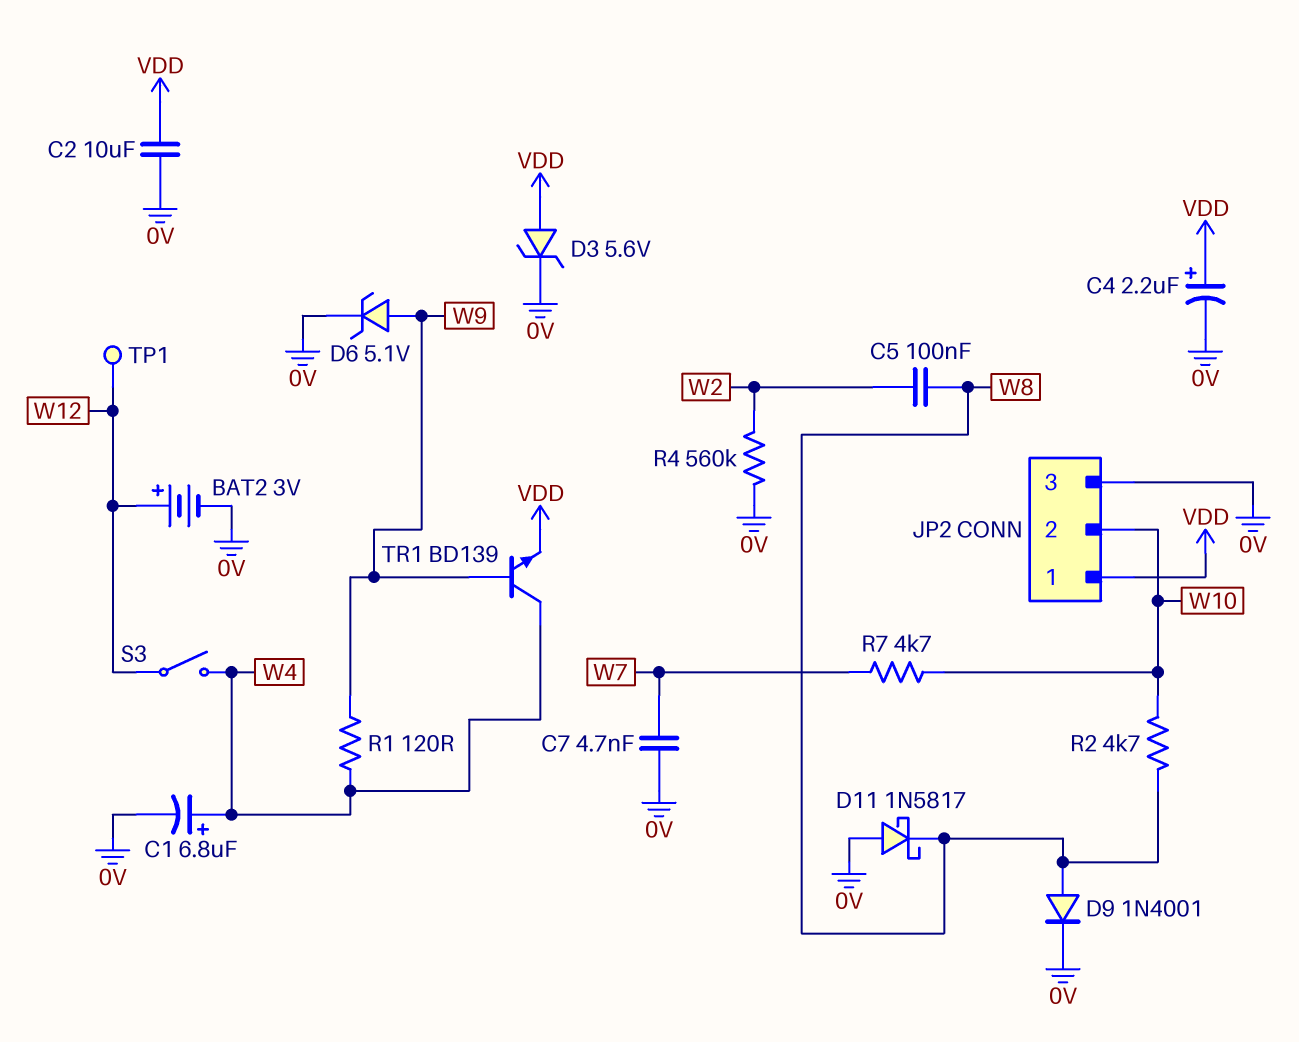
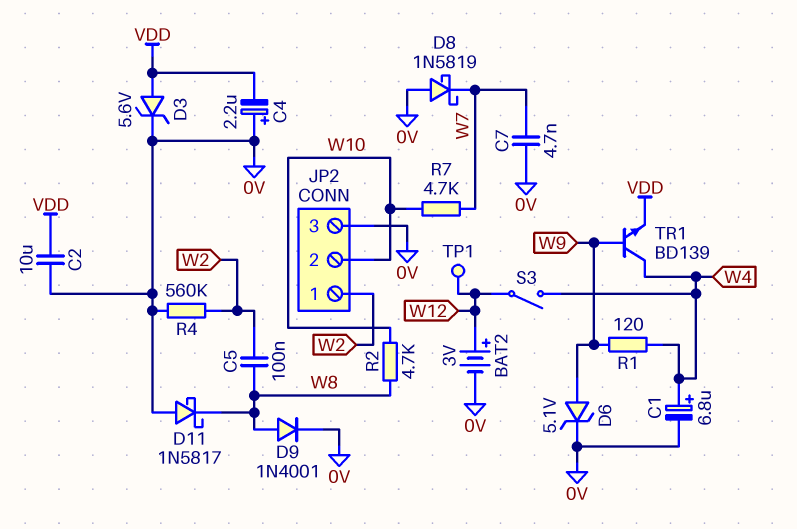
C4: 2.2uF (plus VDD, minus 0V) -> 2.2uF (plus 0V, minus VDD)
D8: none -> schottky 1N5819 (A 0V, K W7)
JP2 pin 1: VDD -> W2

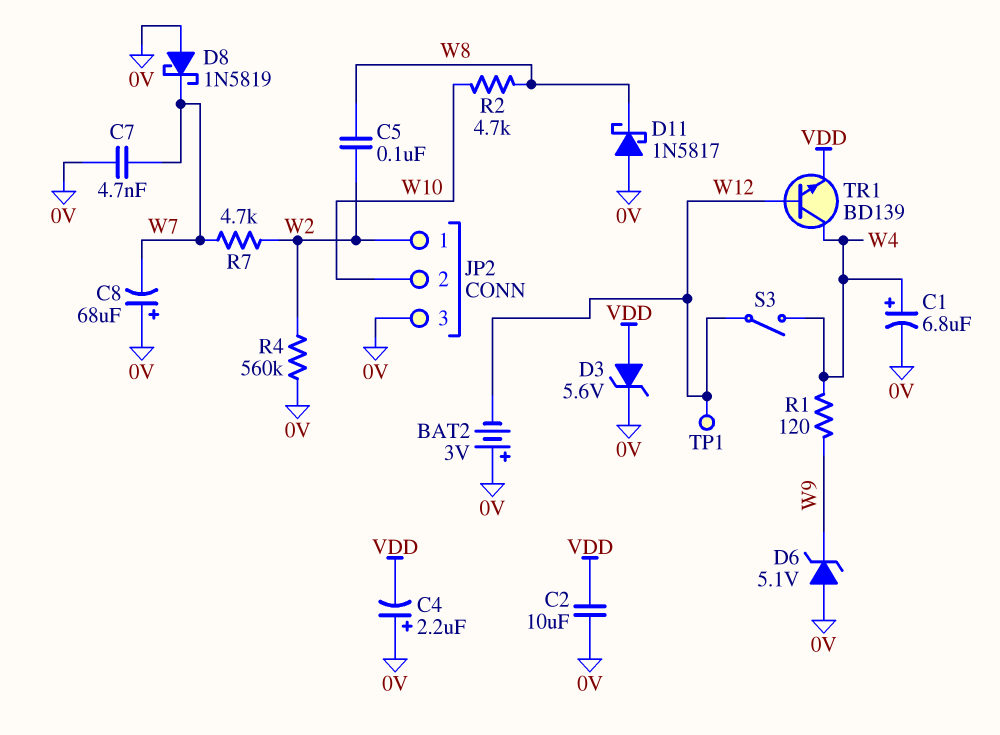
BAT2: 3V (plus W12, minus 0V) -> 3V (plus 0V, minus W12)
C8: none -> 68uF (plus 0V, minus W7)
D6: zener 5.1V (A W9, K 0V) -> zener 5.1V (A 0V, K W9)
D9: diode 1N4001 (A W8, K 0V) -> none
R7: 4.7k (W7, W10) -> 4.7k (W2, W7)
TR1: NPN BD139 (B W9, C W4, E VDD) -> NPN BD139 (B W12, C W4, E VDD)

